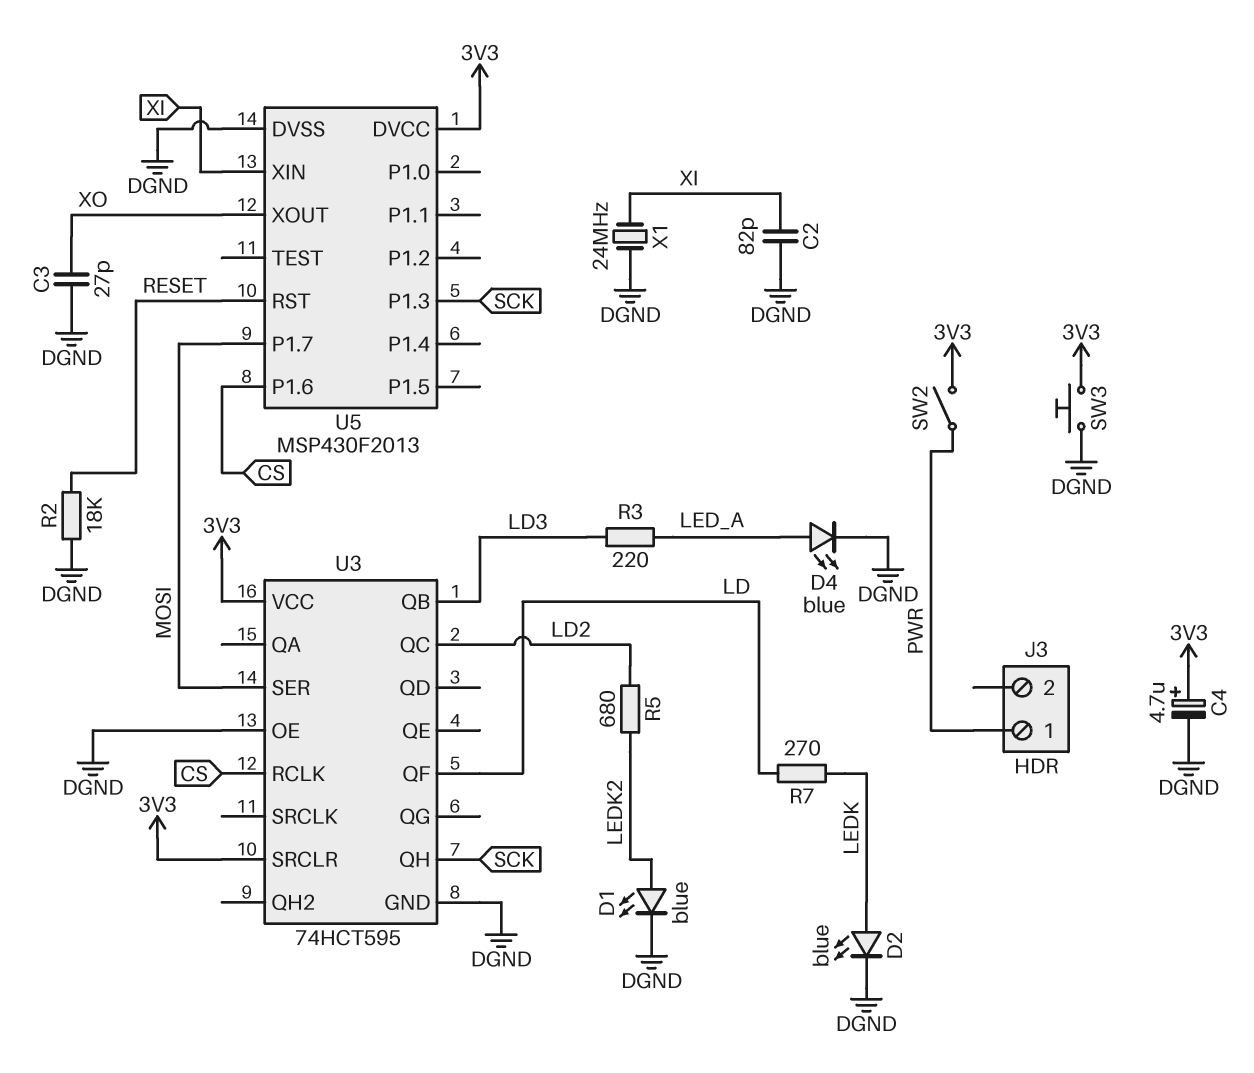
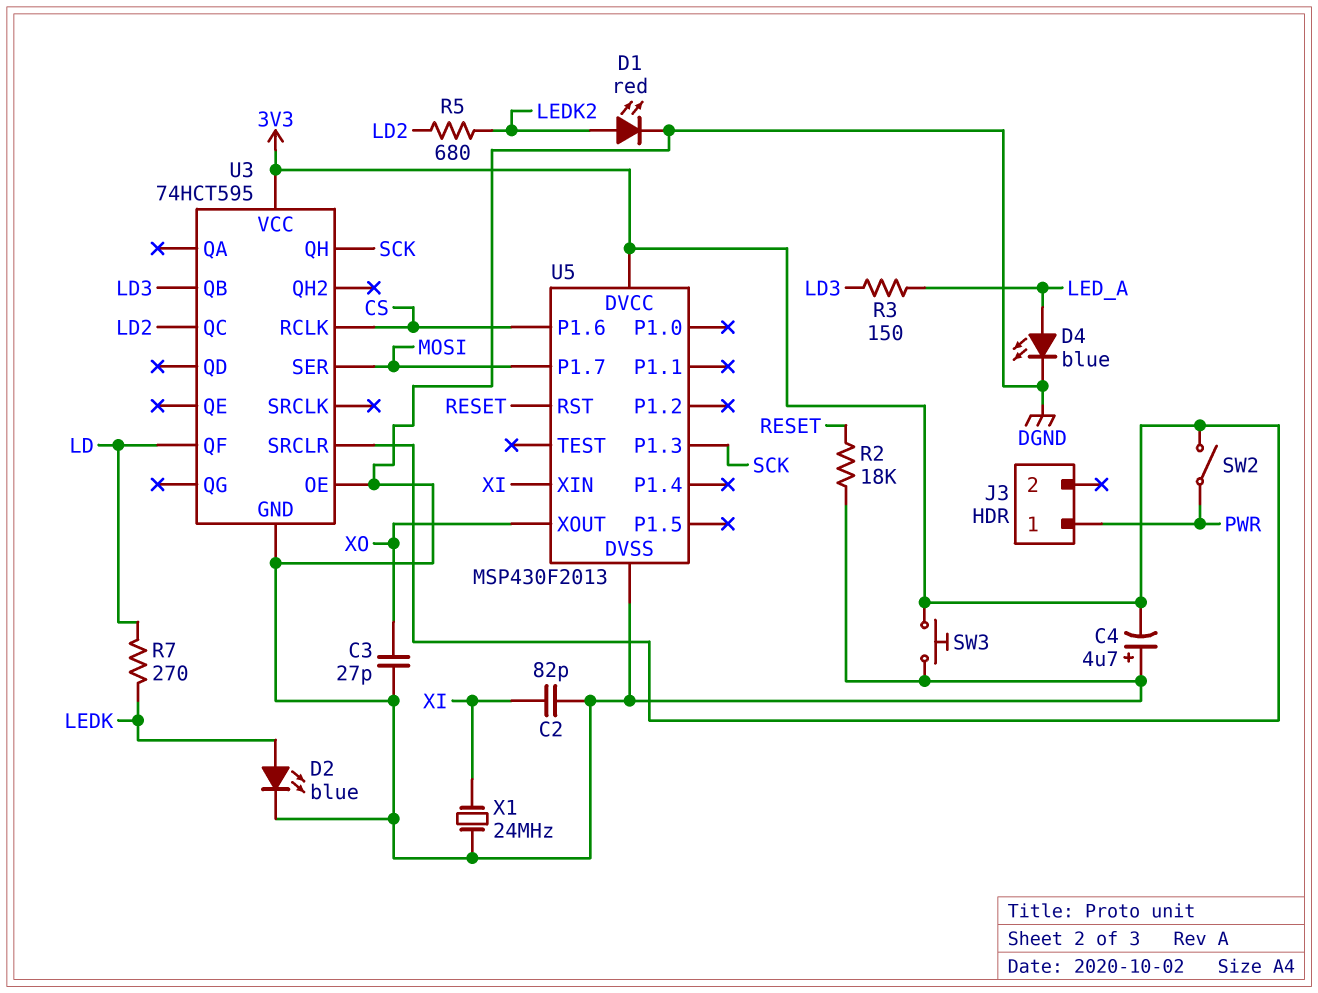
C4: 4.7uF (plus 3V3, minus DGND) -> 4.7uF (plus DGND, minus 3V3)
D1: LED blue (A LEDK2, K DGND) -> LED red (A LEDK2, K DGND)
R3: 220 (LD3, LED_A) -> 150 (LD3, LED_A)

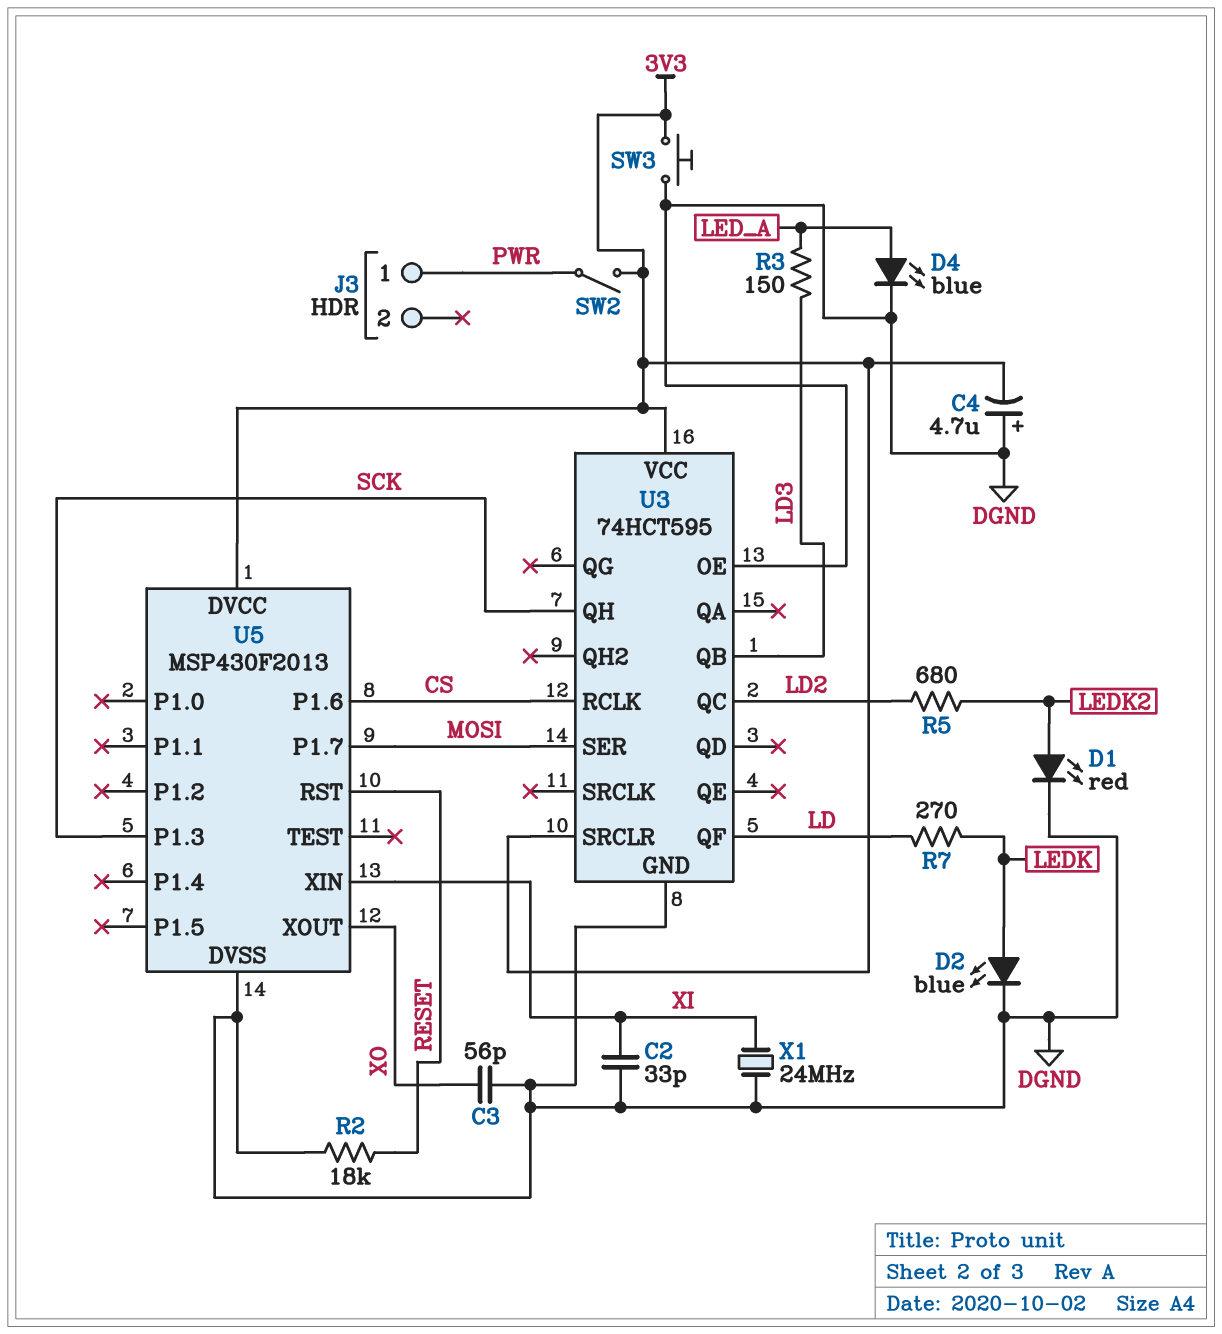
C2: 82pF (DGND, XI) -> 33pF (DGND, XI)
C3: 27pF (DGND, XO) -> 56pF (DGND, XO)

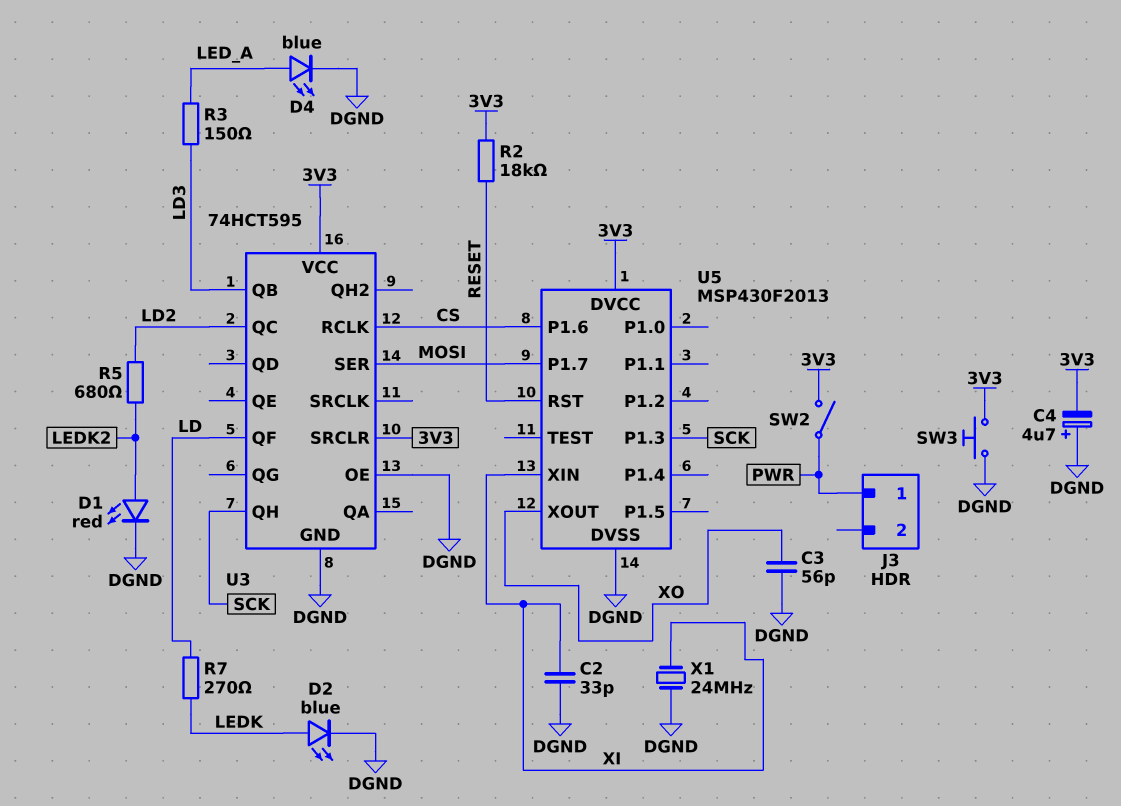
R2: 18k (DGND, RESET) -> 18k (3V3, RESET)

